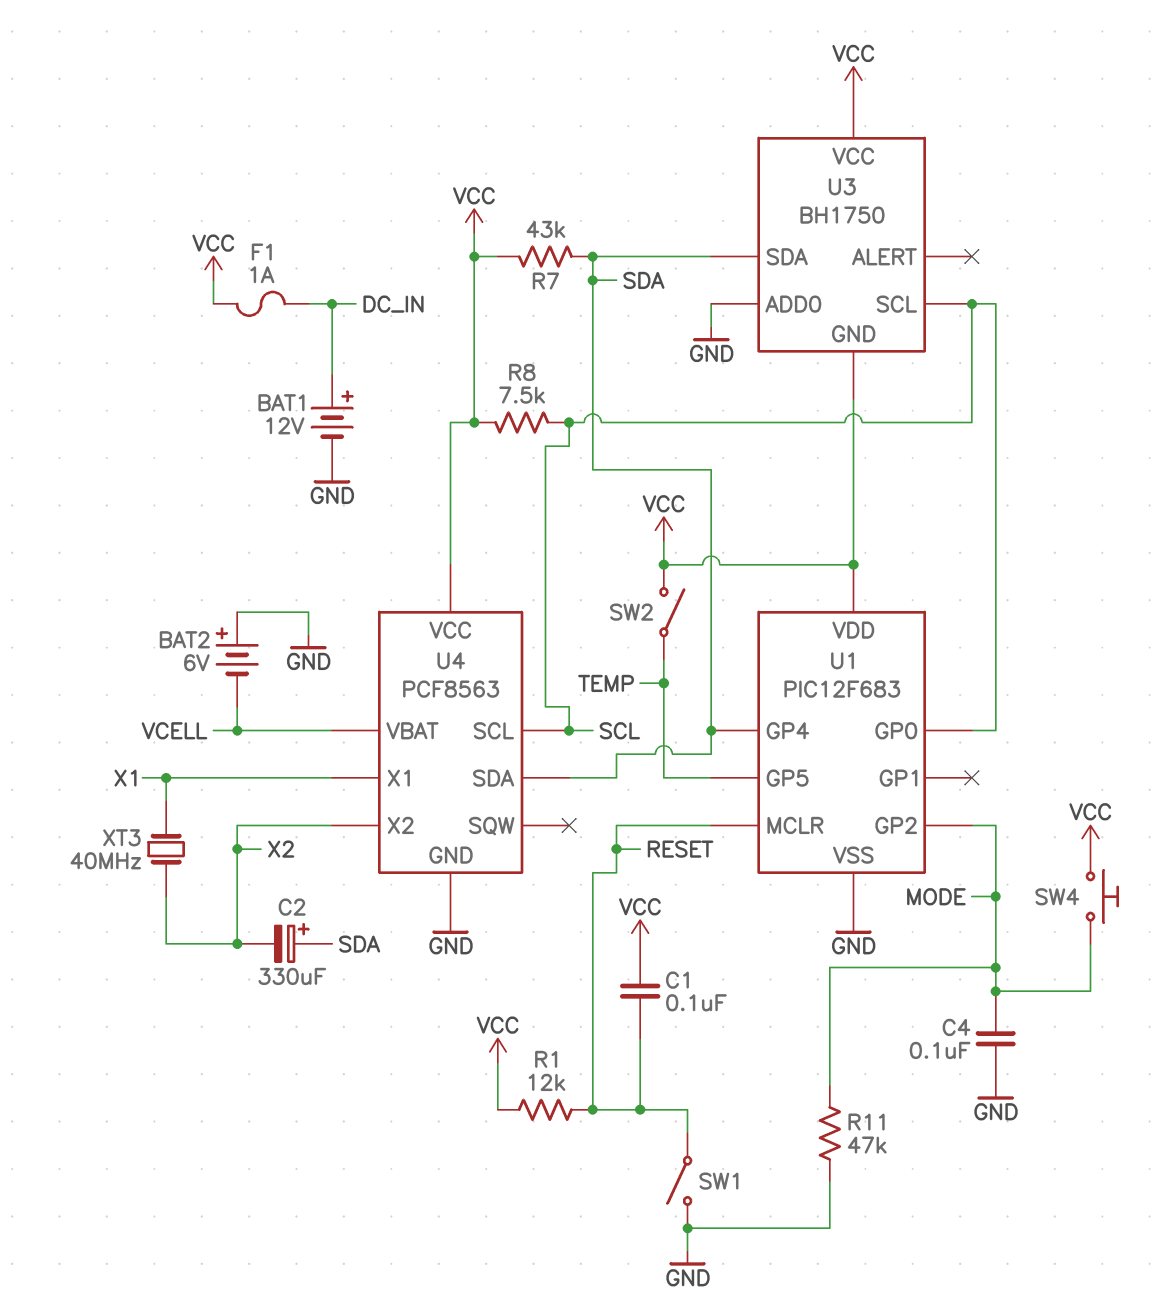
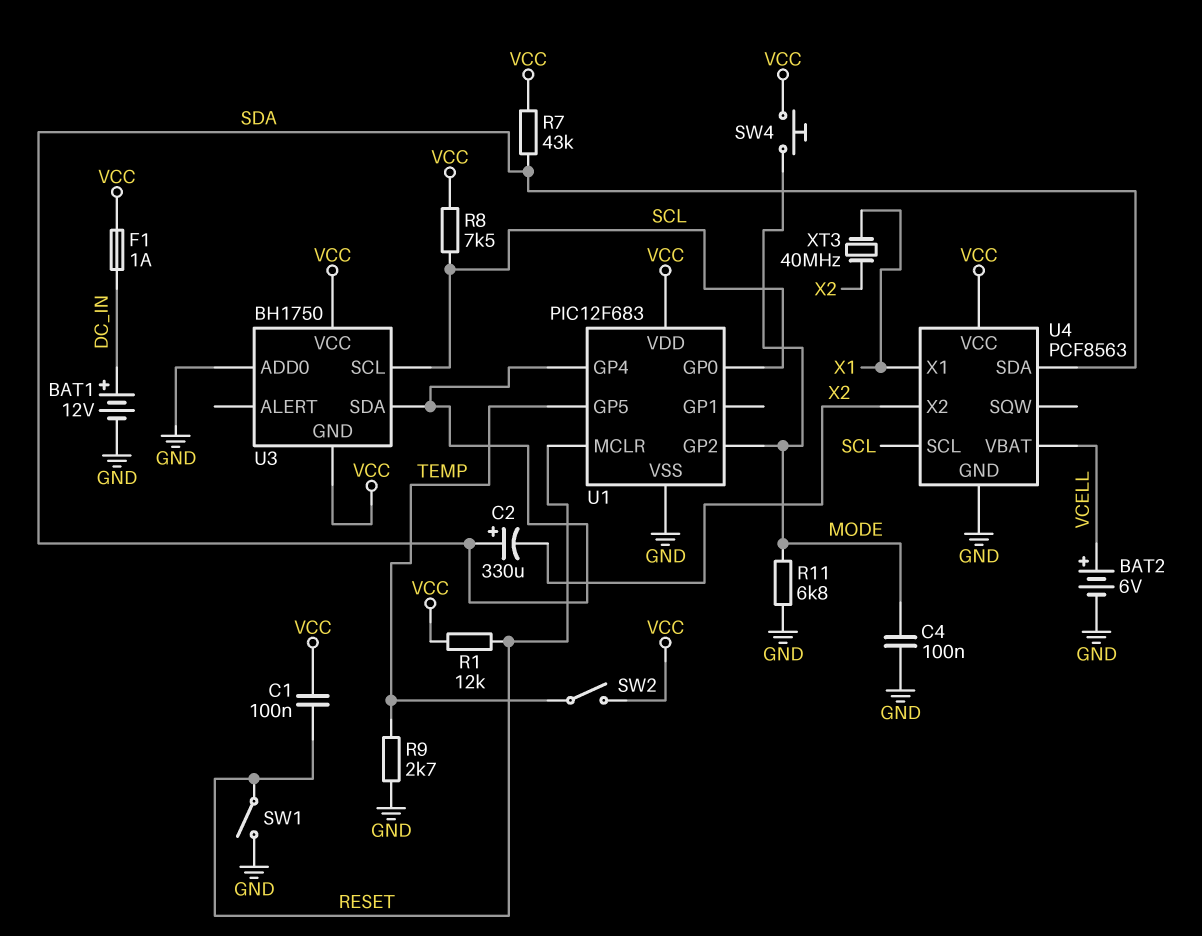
BAT2: 6V (plus GND, minus VCELL) -> 6V (plus VCELL, minus GND)
R9: none -> 2.7k (GND, TEMP)
R11: 47k (GND, MODE) -> 6.8k (GND, MODE)

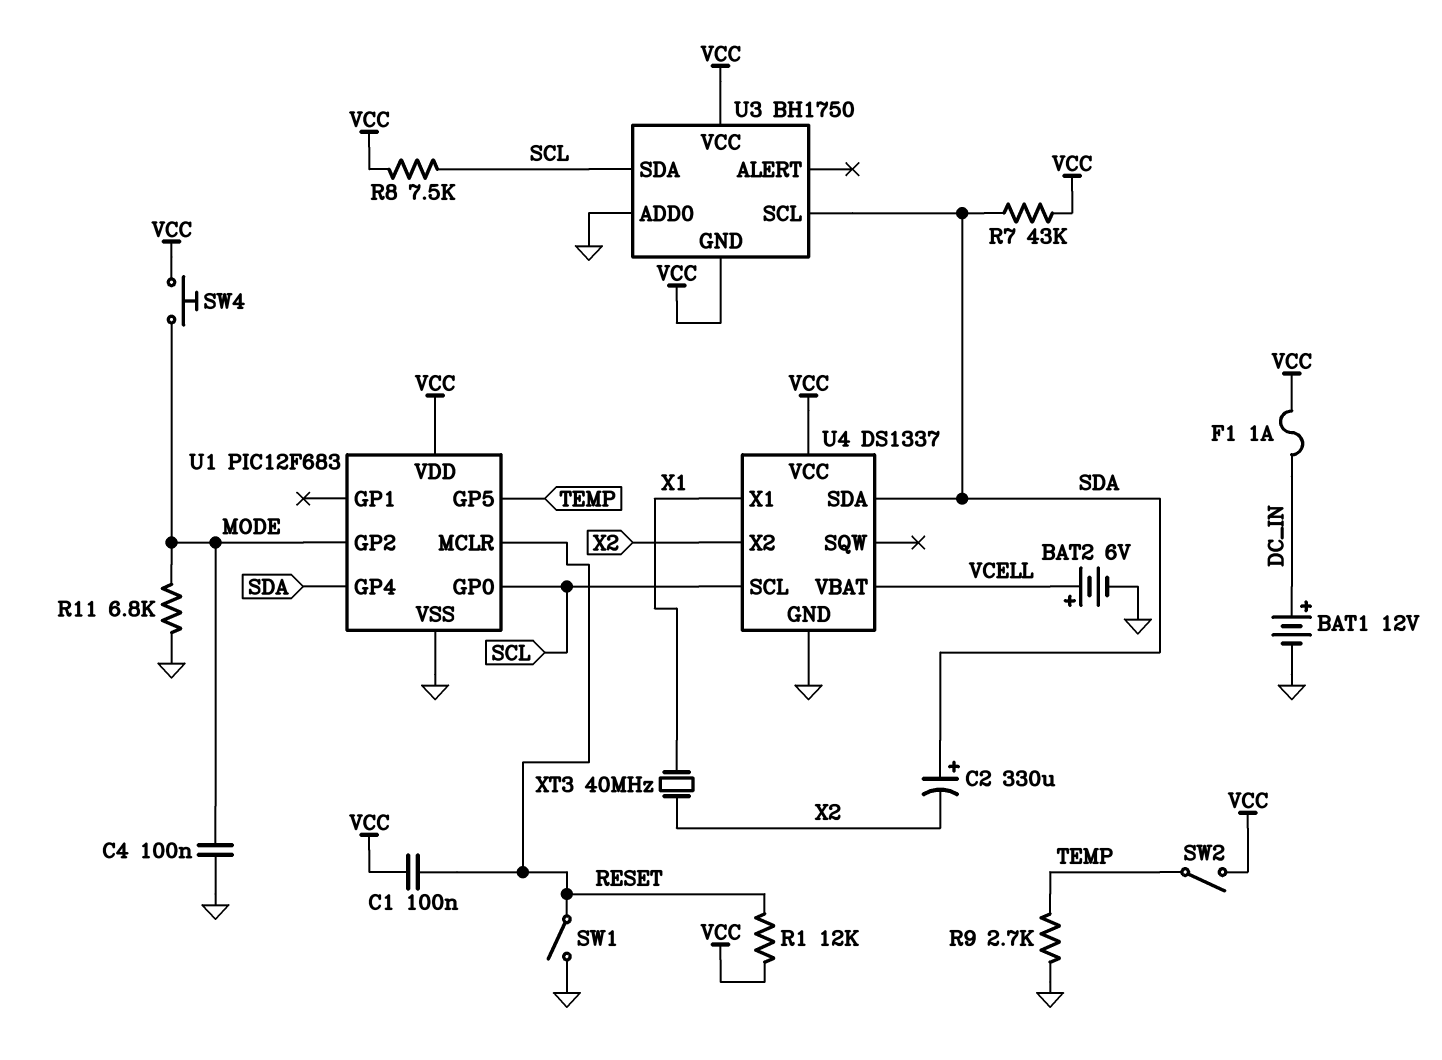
U3 pin SCL: SCL -> SDA
U3 pin SDA: SDA -> SCL
U4: PCF8563 -> DS1337

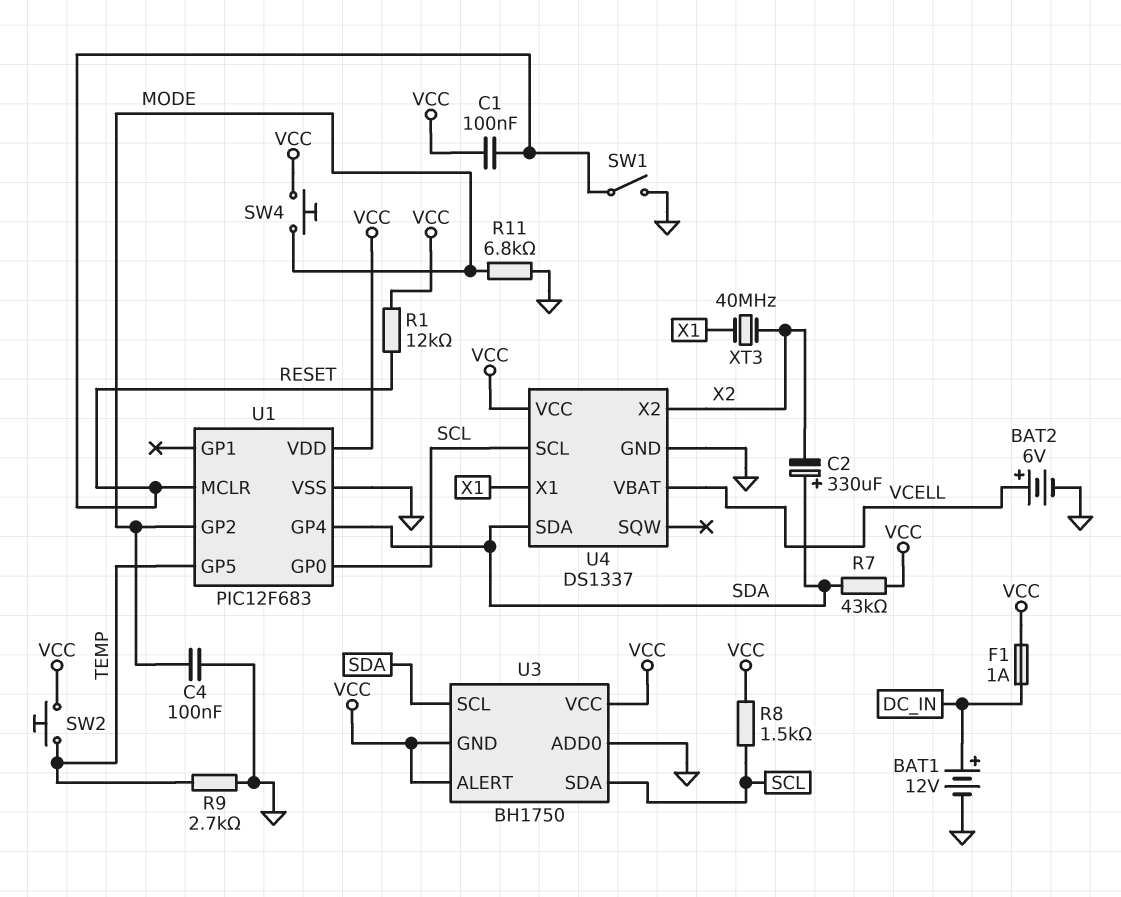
R8: 7.5k (SCL, VCC) -> 1.5k (SCL, VCC)
SW2: switch (TEMP, VCC) -> button (TEMP, VCC)
U3 pin ALERT: none -> VCC

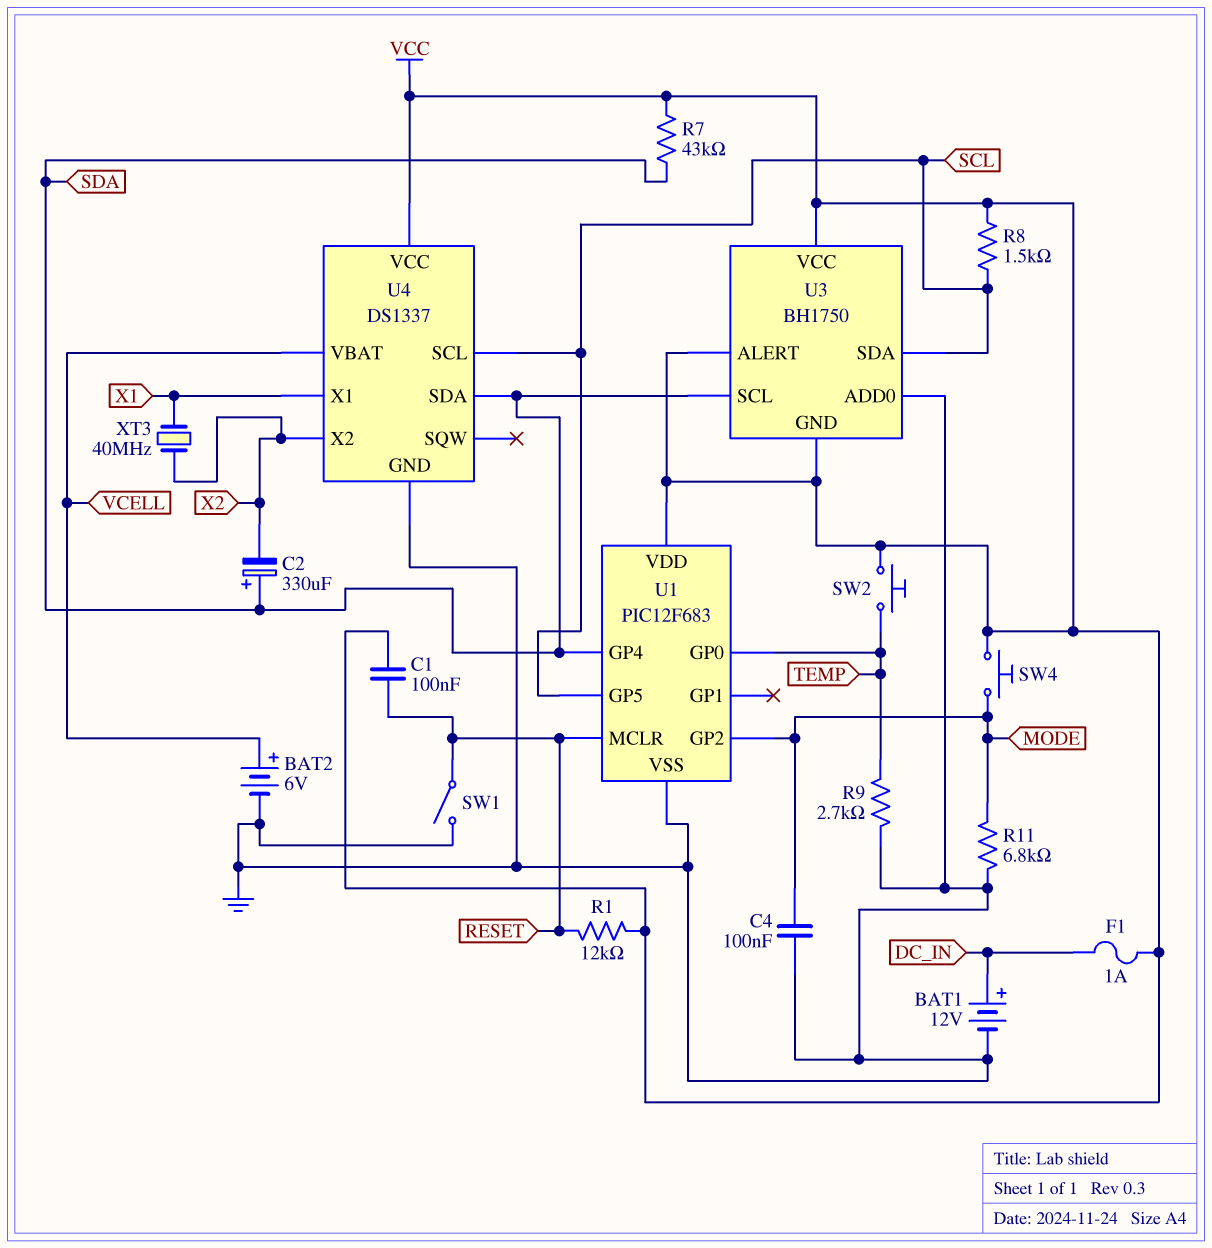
U1 pin GP0: SCL -> TEMP
U1 pin GP5: TEMP -> SCL

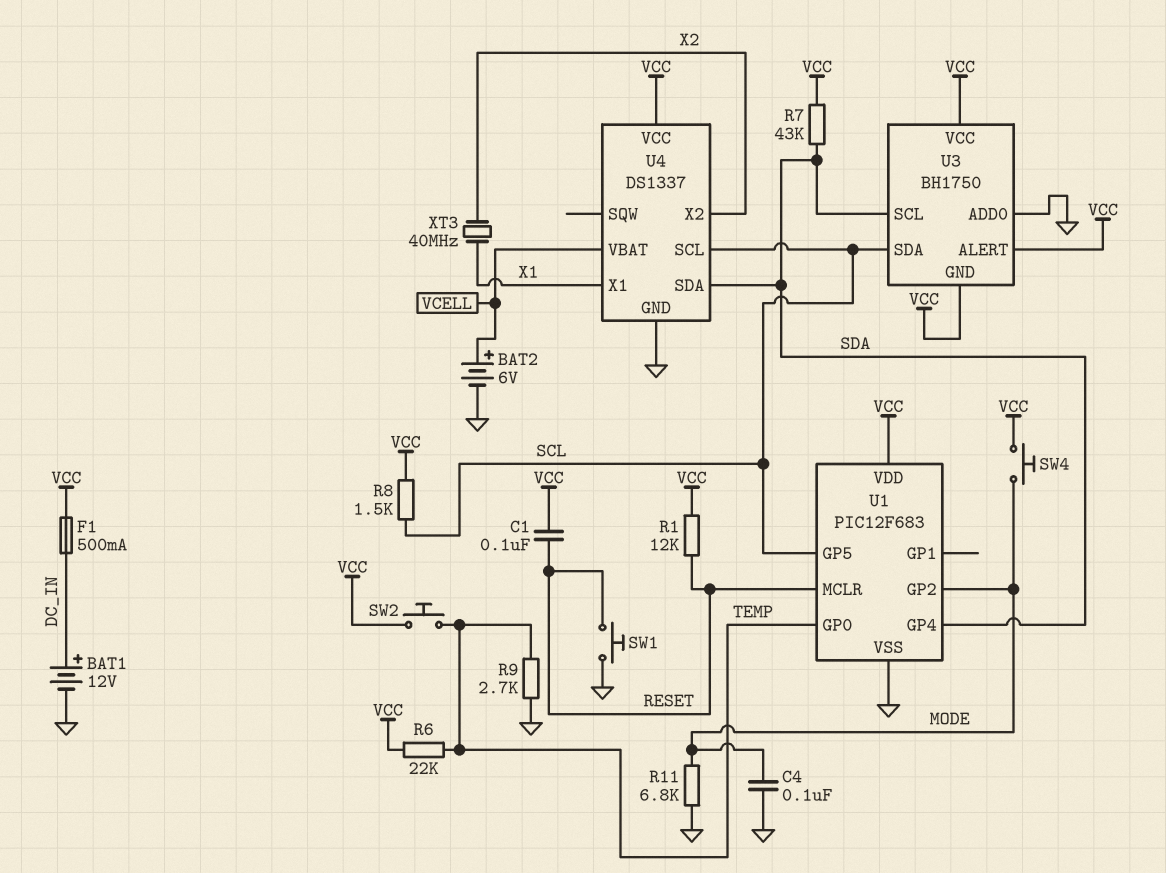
C2: 330uF (plus SDA, minus X2) -> none
F1: 1A (DC_IN, VCC) -> 500mA (DC_IN, VCC)
R6: none -> 22k (TEMP, VCC)
SW1: switch (GND, RESET) -> button (GND, RESET)

